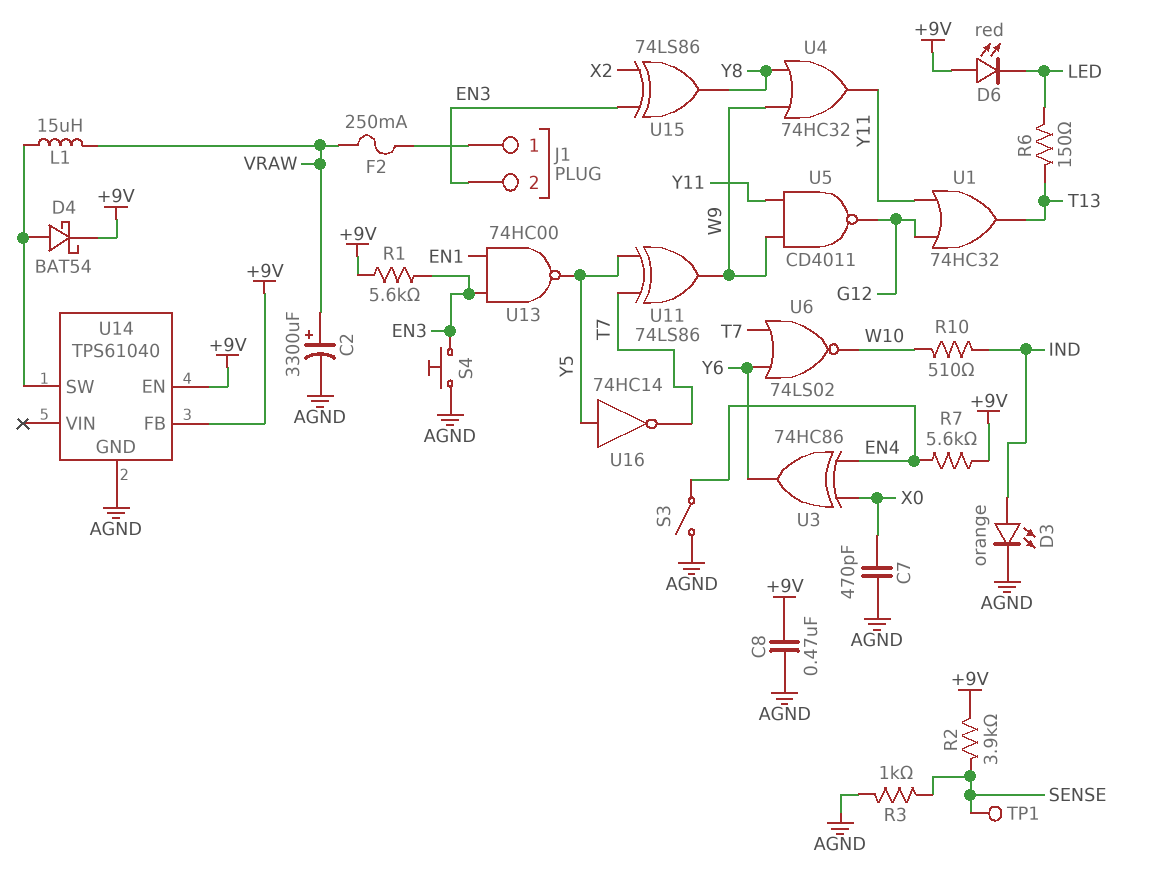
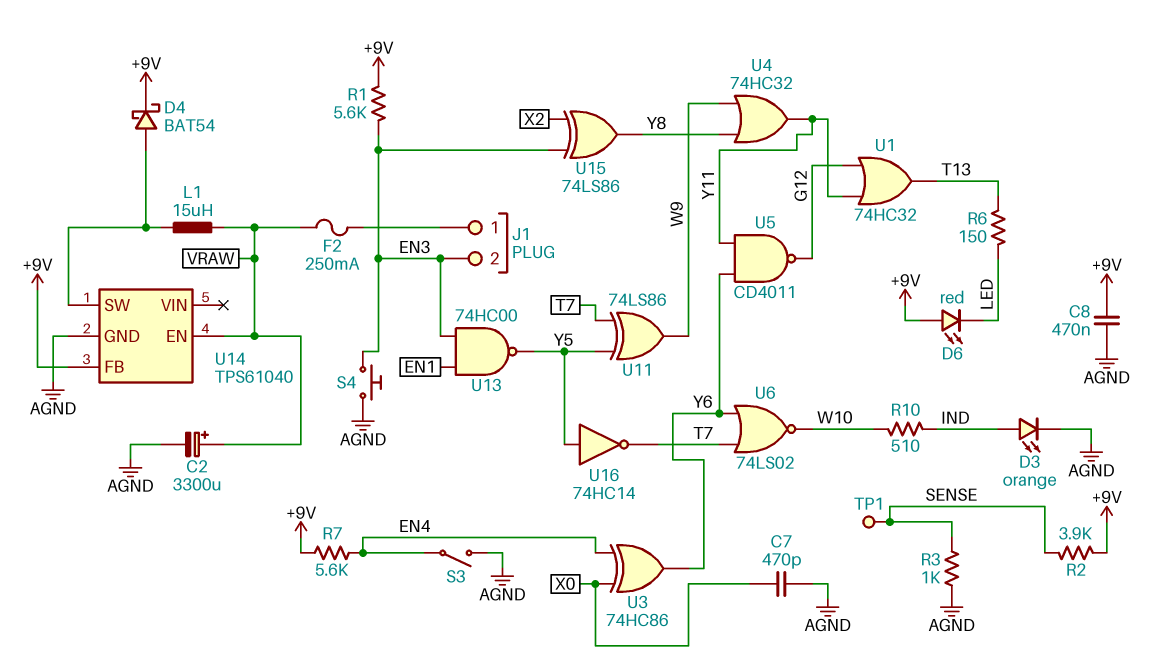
U5: NAND CD4011 (in W9, in Y11, out G12) -> NAND CD4011 (in Y6, in Y11, out G12)
U14 pin EN: +9V -> VRAW

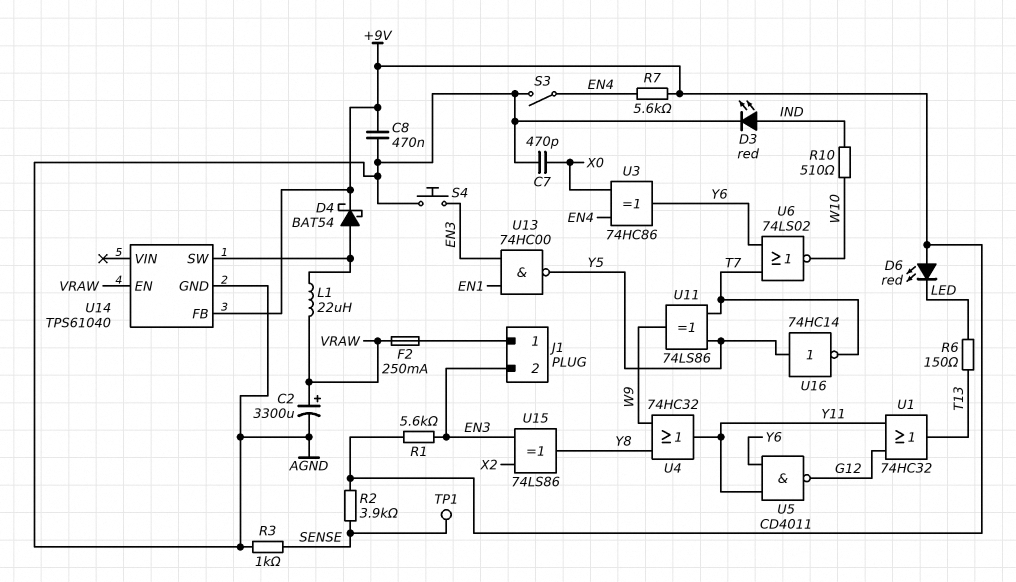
D3: LED orange (A IND, K AGND) -> LED red (A IND, K AGND)
L1: 15uH (U14/SW, VRAW) -> 22uH (U14/SW, VRAW)

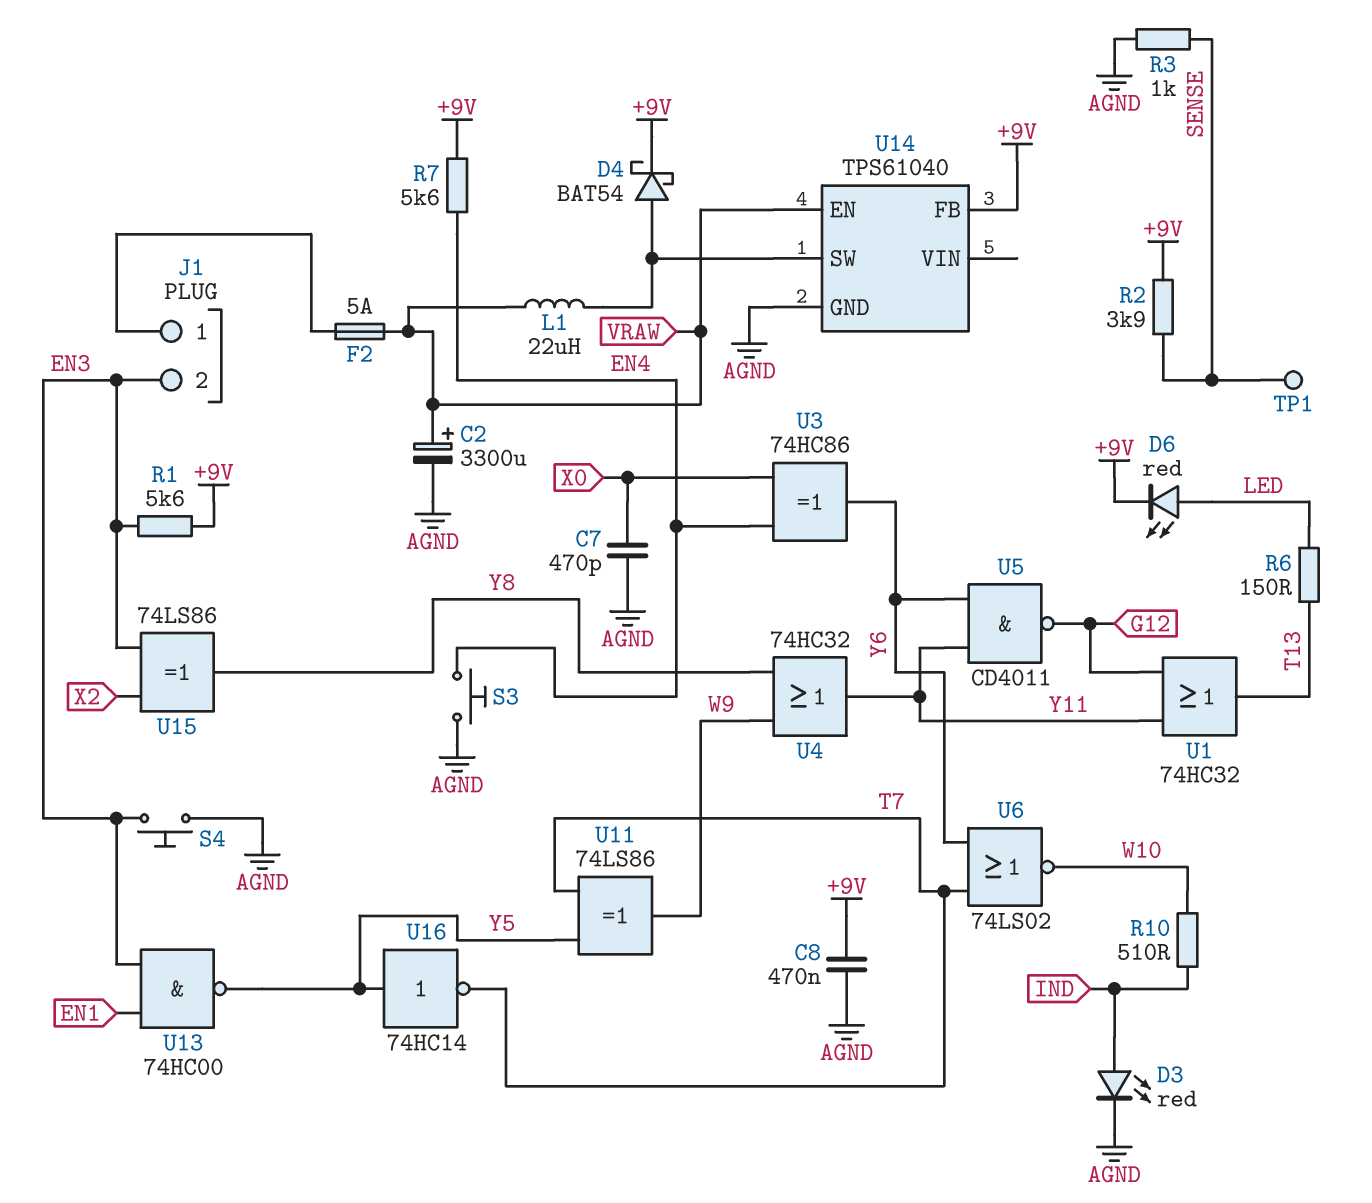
D6: LED red (A +9V, K LED) -> LED red (A LED, K +9V)
F2: 250mA (J1/1, VRAW) -> 5A (J1/1, VRAW)
S3: switch (AGND, EN4) -> button (AGND, EN4)

